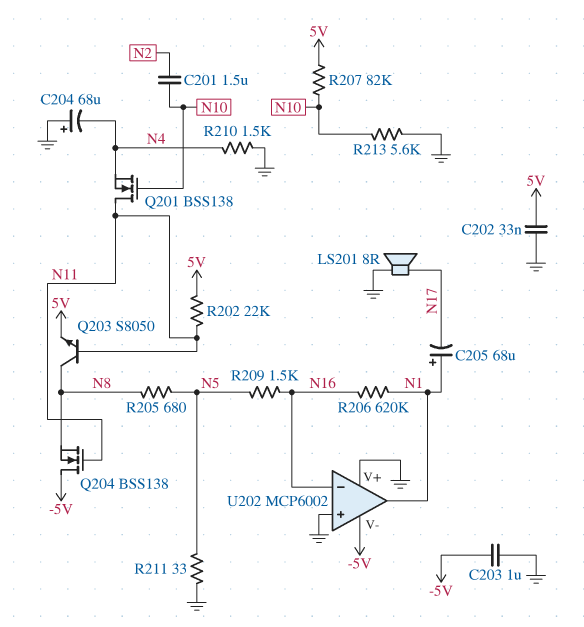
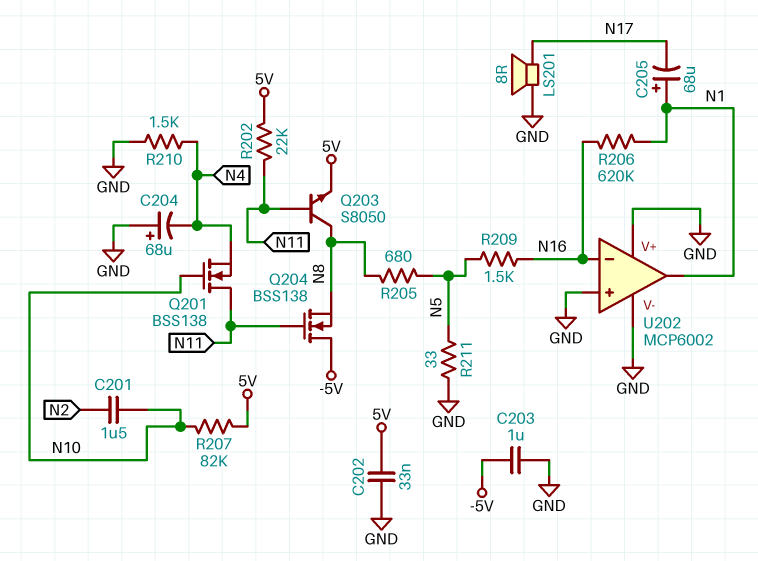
R213: 5.6k (GND, N10) -> none
U202 pin V-: -5V -> GND

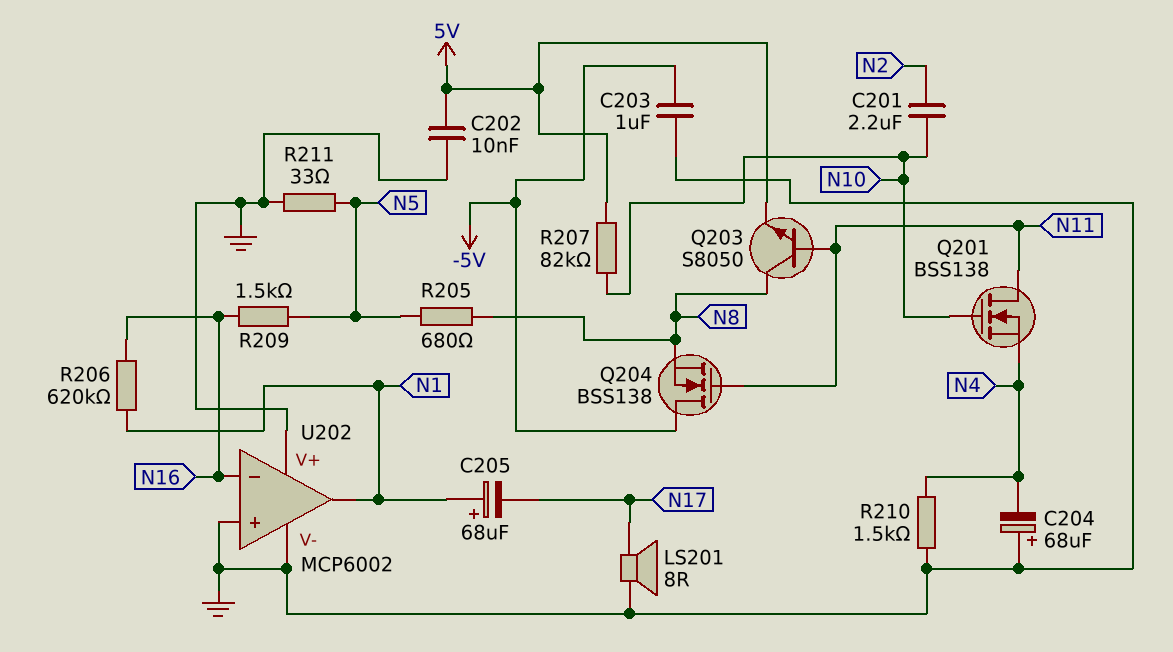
C201: 1.5uF (N2, N10) -> 2.2uF (N2, N10)
C202: 33nF (5V, GND) -> 10nF (5V, GND)
R202: 22k (5V, N11) -> none

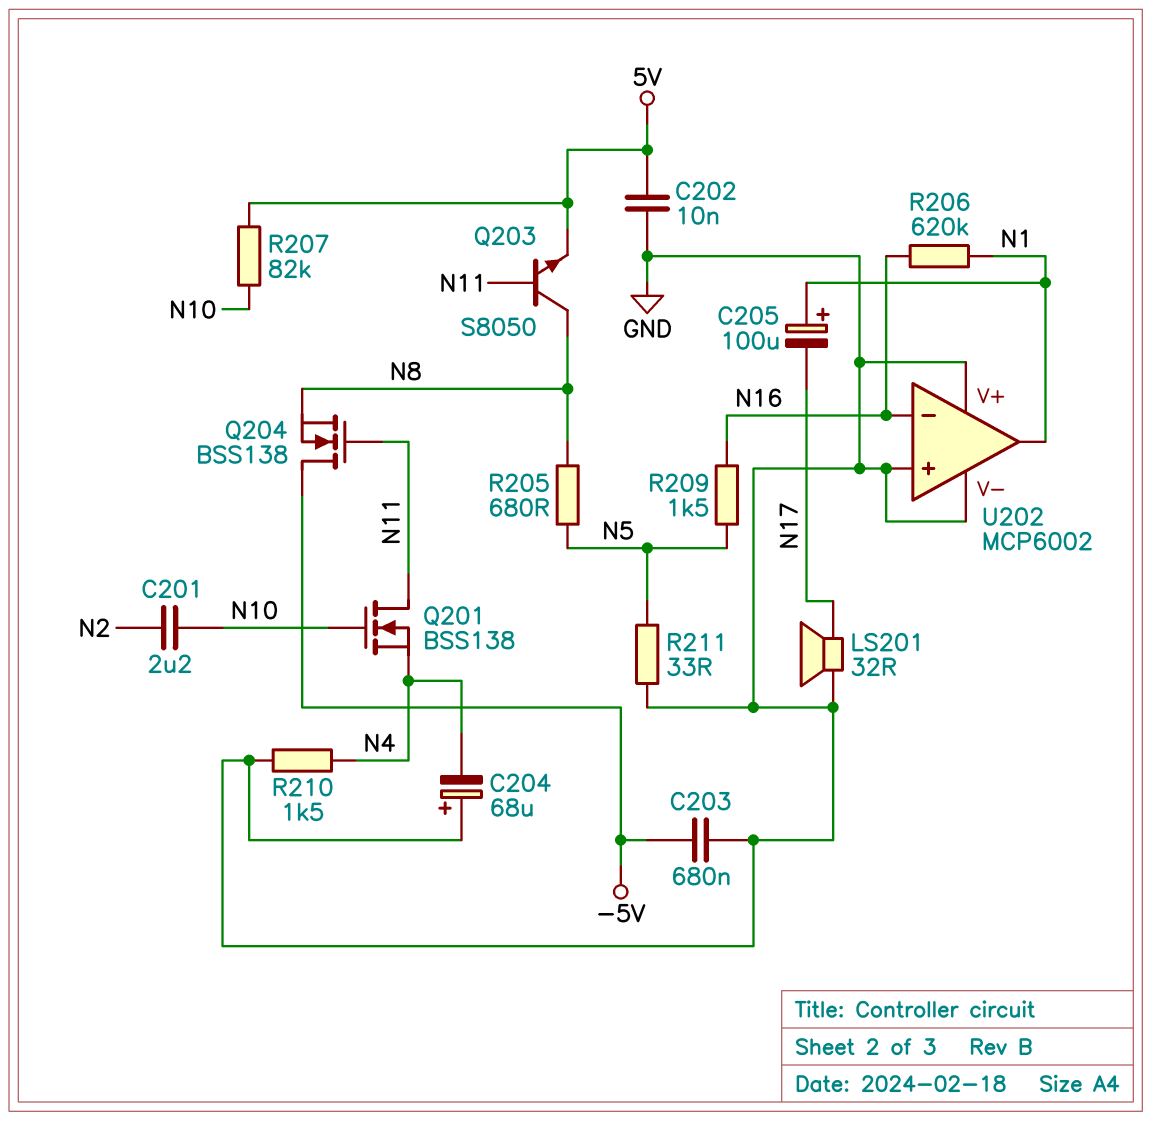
C203: 1uF (-5V, GND) -> 680nF (-5V, GND)
C205: 68uF (plus N1, minus N17) -> 100uF (plus N1, minus N17)
LS201: speaker 8R (GND, N17) -> speaker 32R (GND, N17)

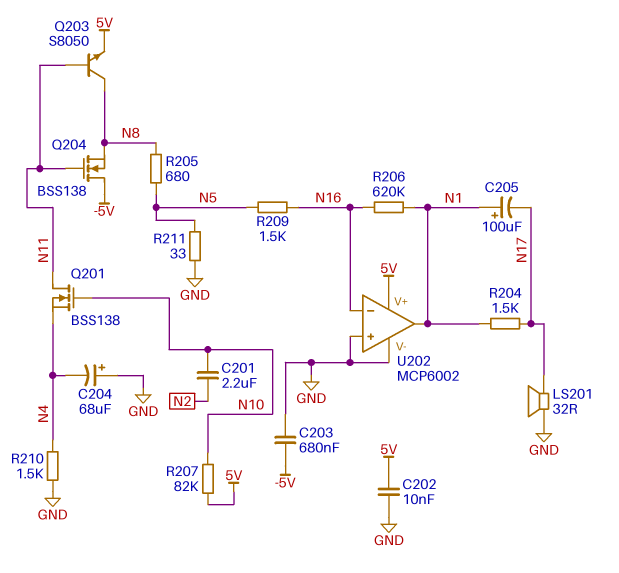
R204: none -> 1.5k (N1, N17)
U202 pin V+: GND -> 5V

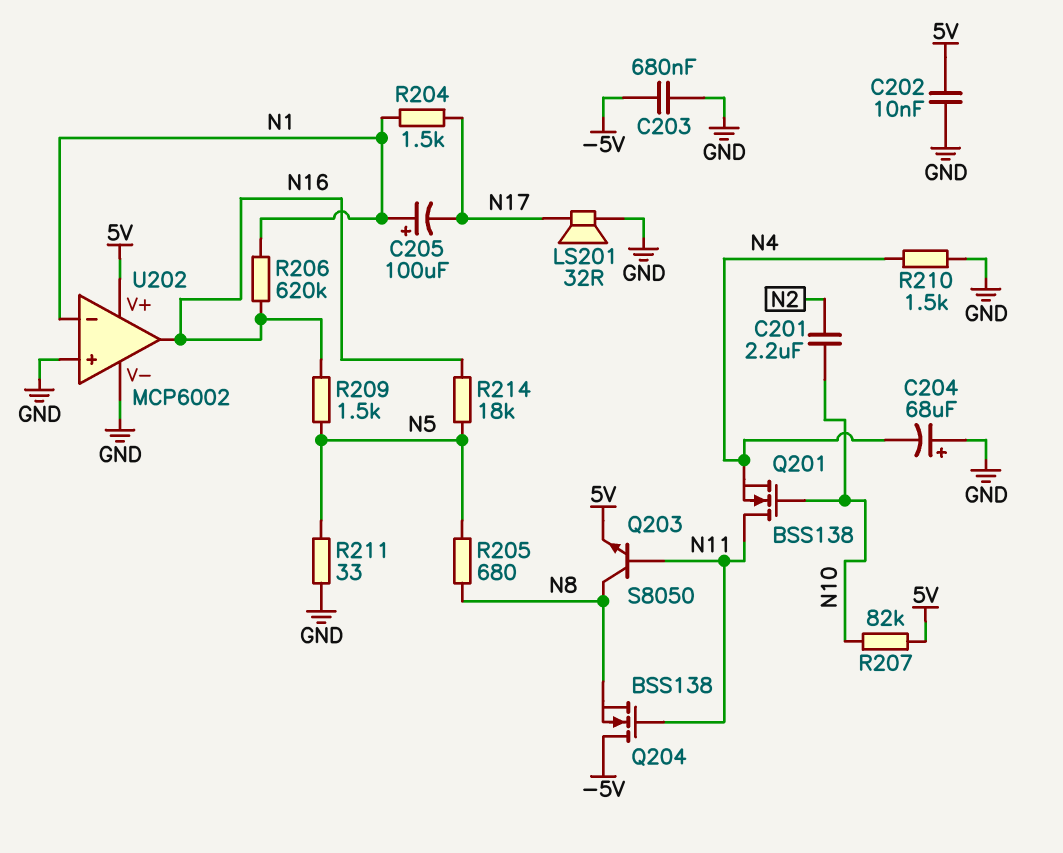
R214: none -> 18k (N5, N16)
U202 pin in-: N16 -> N1
U202 pin out: N1 -> N16

